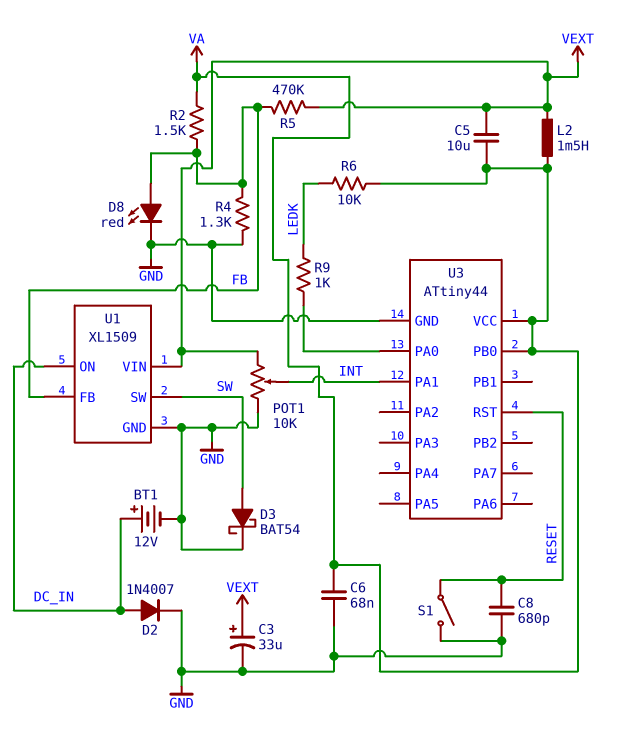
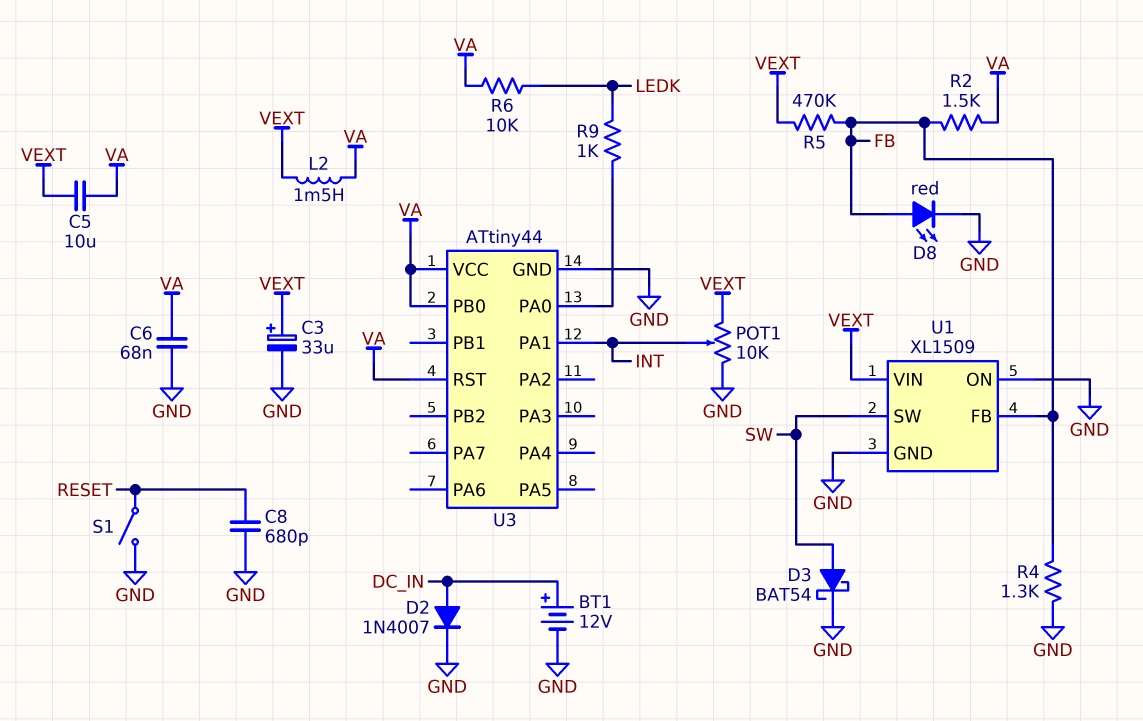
U1 pin ON: DC_IN -> GND
U3 pin RST: RESET -> VA

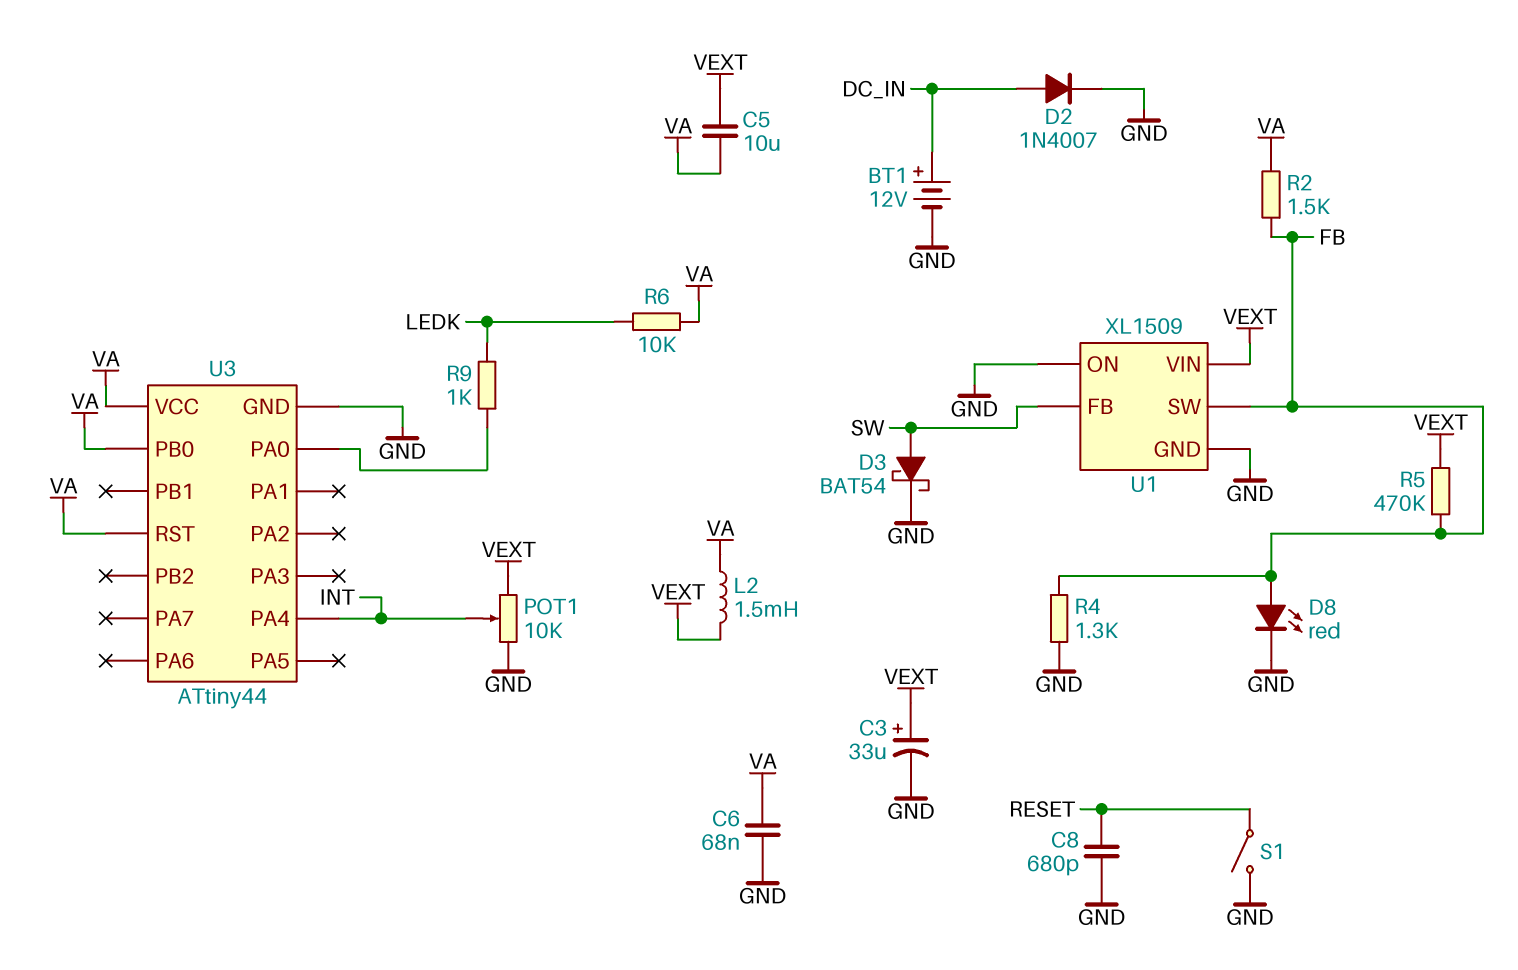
U1 pin FB: FB -> SW
U1 pin SW: SW -> FB
U3 pin PA1: INT -> none
U3 pin PA4: none -> INT

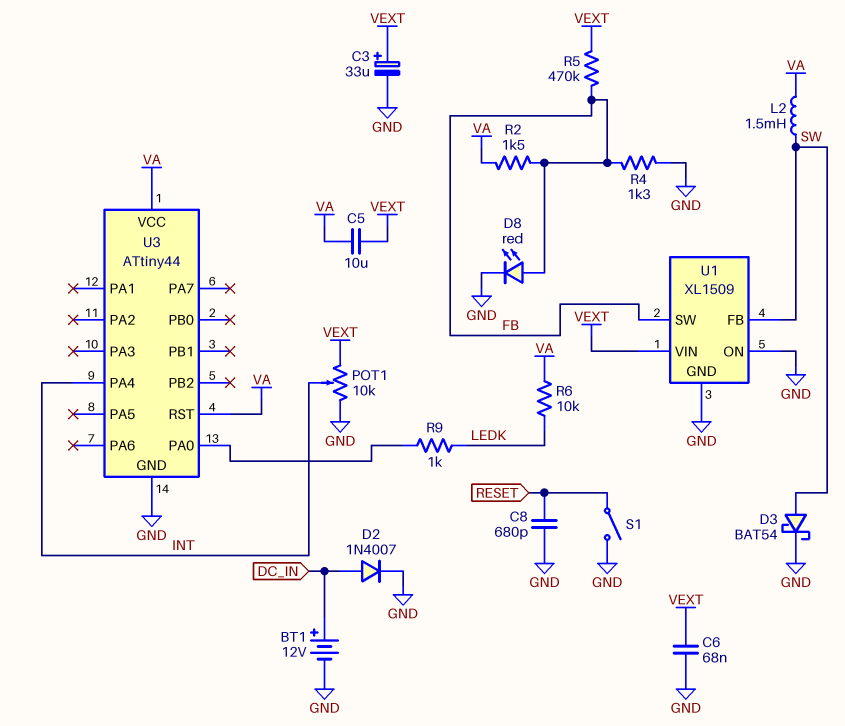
C6: 68nF (GND, VA) -> 68nF (GND, VEXT)
L2: 1.5mH (VA, VEXT) -> 1.5mH (SW, VA)
U3 pin PB0: VA -> none

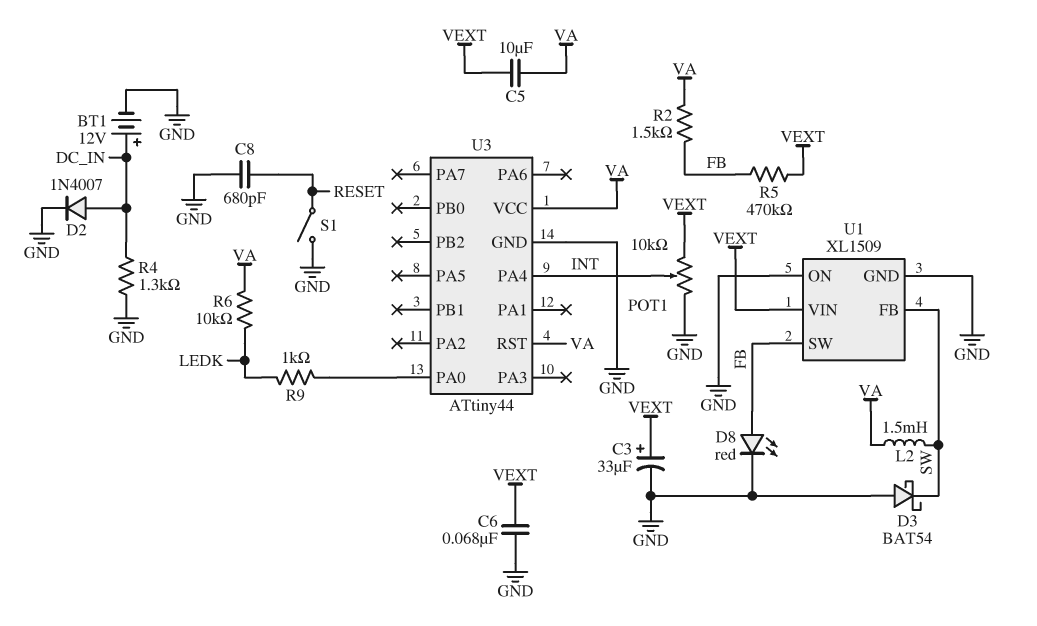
D3: schottky BAT54 (A SW, K GND) -> schottky BAT54 (A GND, K SW)
R4: 1.3k (FB, GND) -> 1.3k (DC_IN, GND)

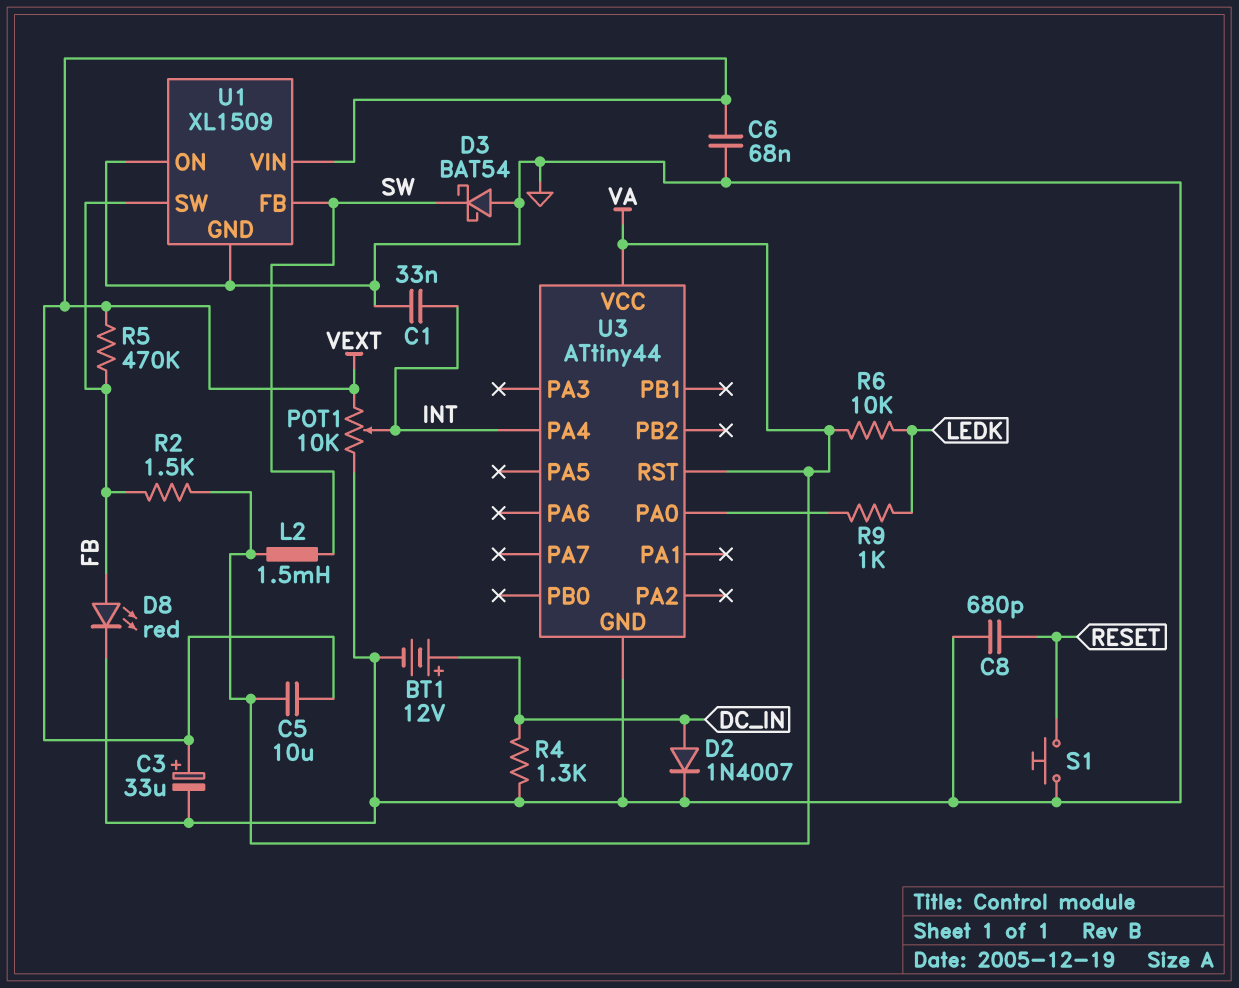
C1: none -> 33nF (GND, INT)
S1: switch (GND, RESET) -> button (GND, RESET)

